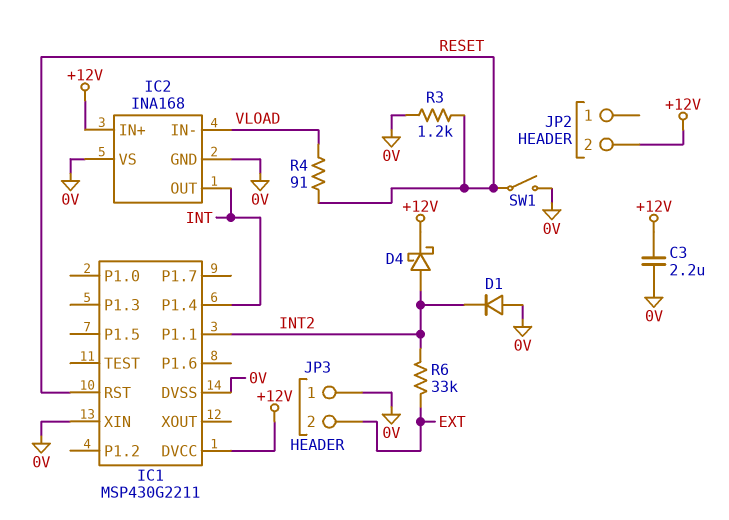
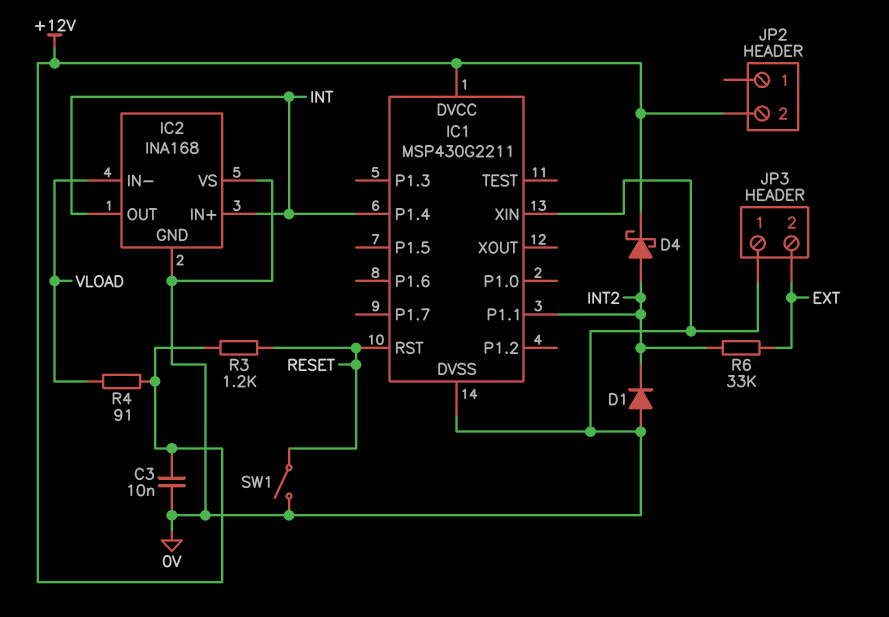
C3: 2.2uF (+12V, 0V) -> 10nF (+12V, 0V)
IC2 pin IN+: +12V -> INT
R3: 1.2k (0V, RESET) -> 1.2k (+12V, RESET)
R4: 91 (RESET, VLOAD) -> 91 (+12V, VLOAD)

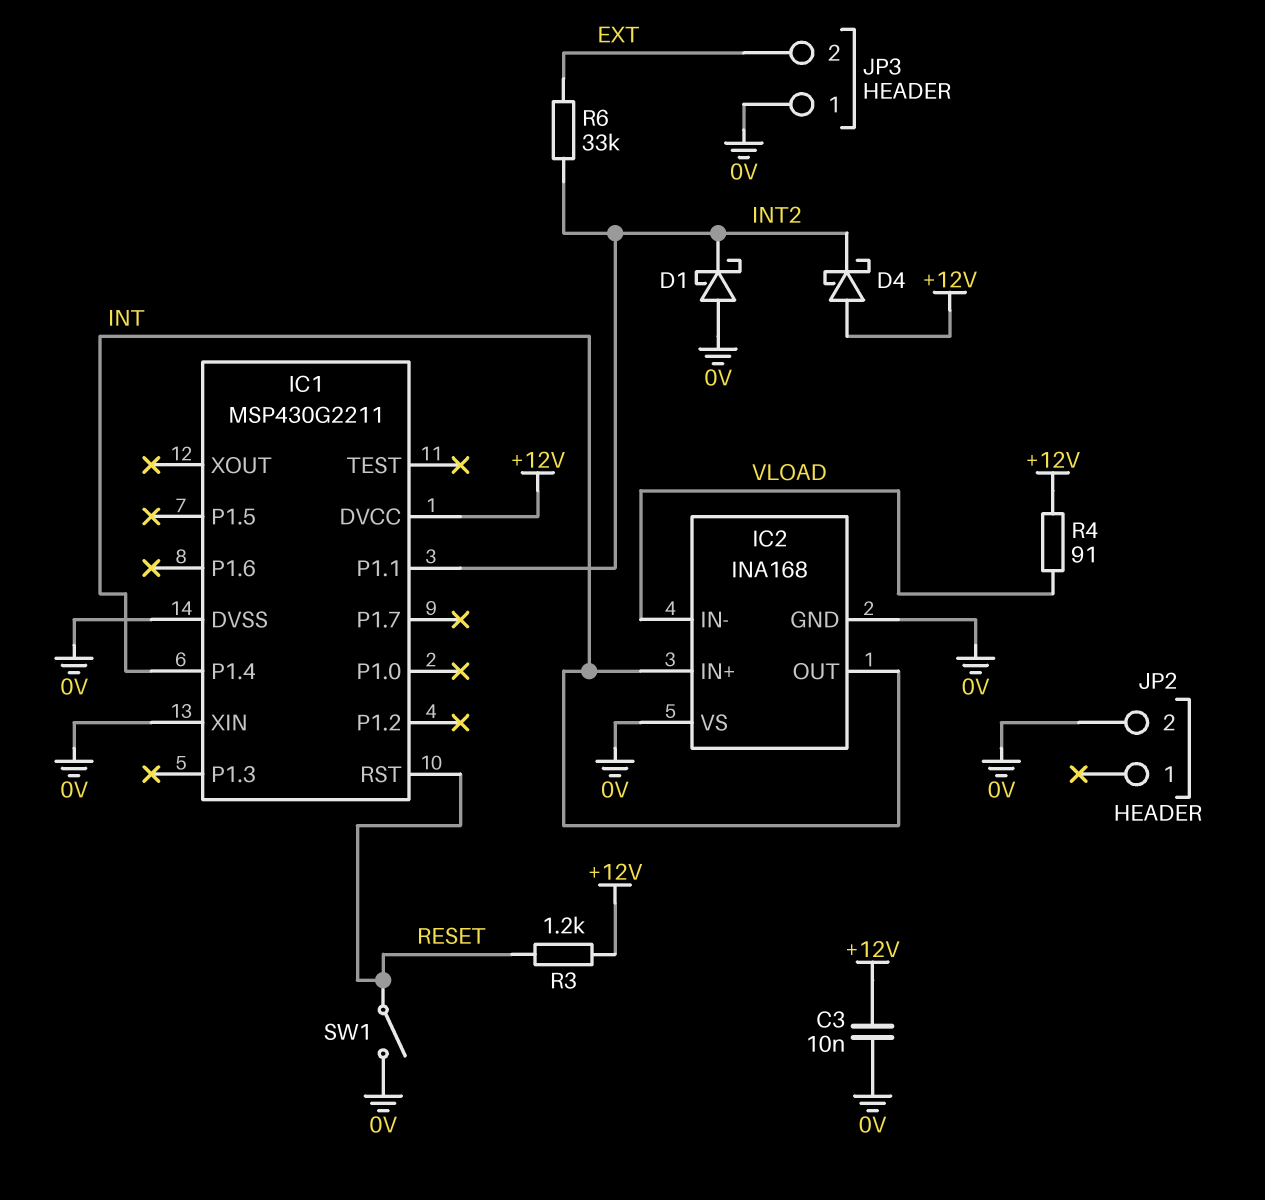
D1: diode (A 0V, K INT2) -> schottky (A 0V, K INT2)
D4: schottky (A INT2, K +12V) -> schottky (A +12V, K INT2)
JP2 pin 2: +12V -> 0V

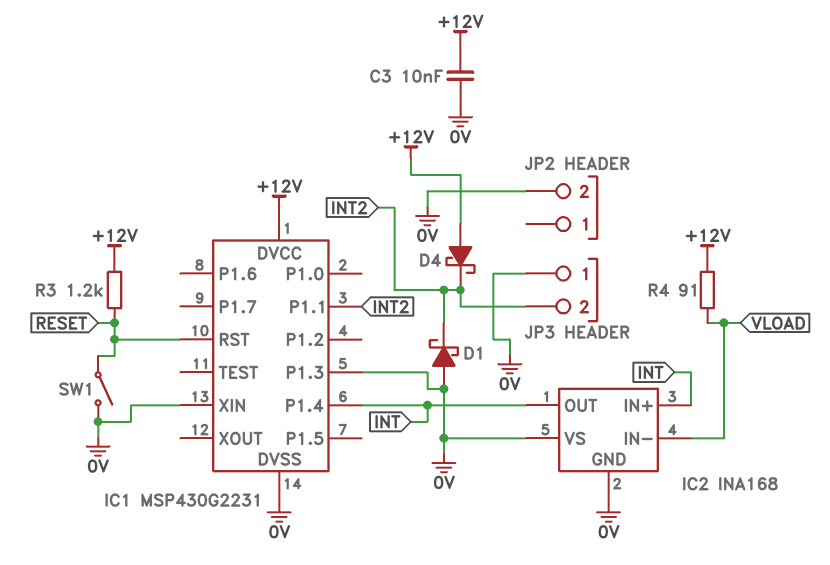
IC1: MSP430G2211 -> MSP430G2231
IC1 pin P1.3: none -> 0V
JP3 pin 2: EXT -> INT2
R6: 33k (EXT, INT2) -> none

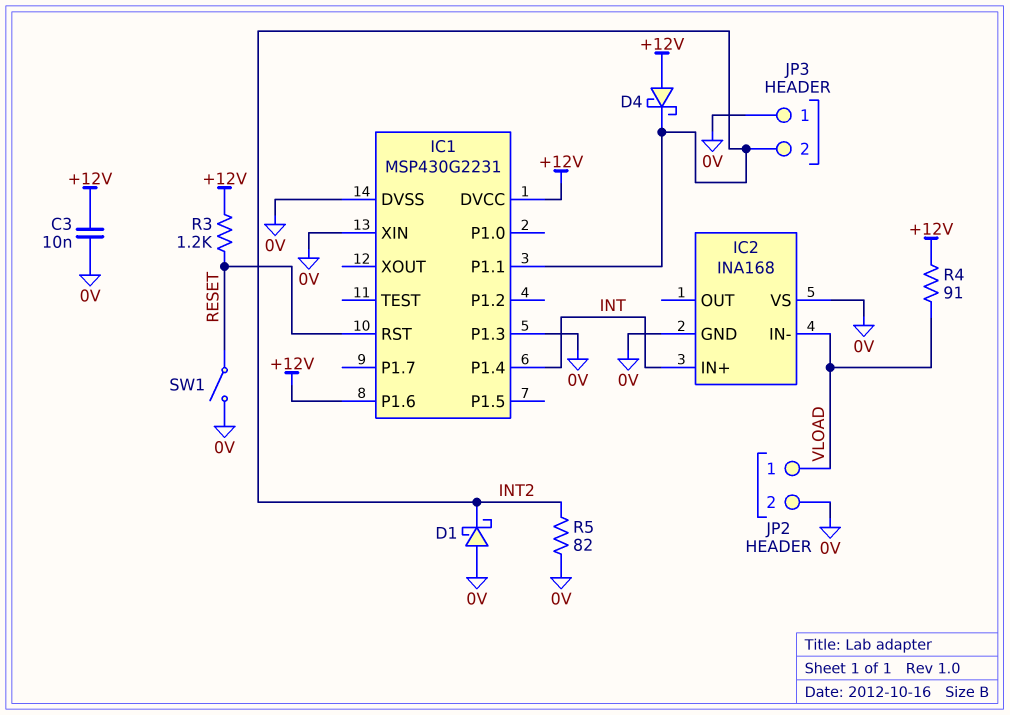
IC1 pin P1.6: none -> +12V
IC2 pin OUT: INT -> none
JP2 pin 1: none -> VLOAD
R5: none -> 82 (0V, INT2)

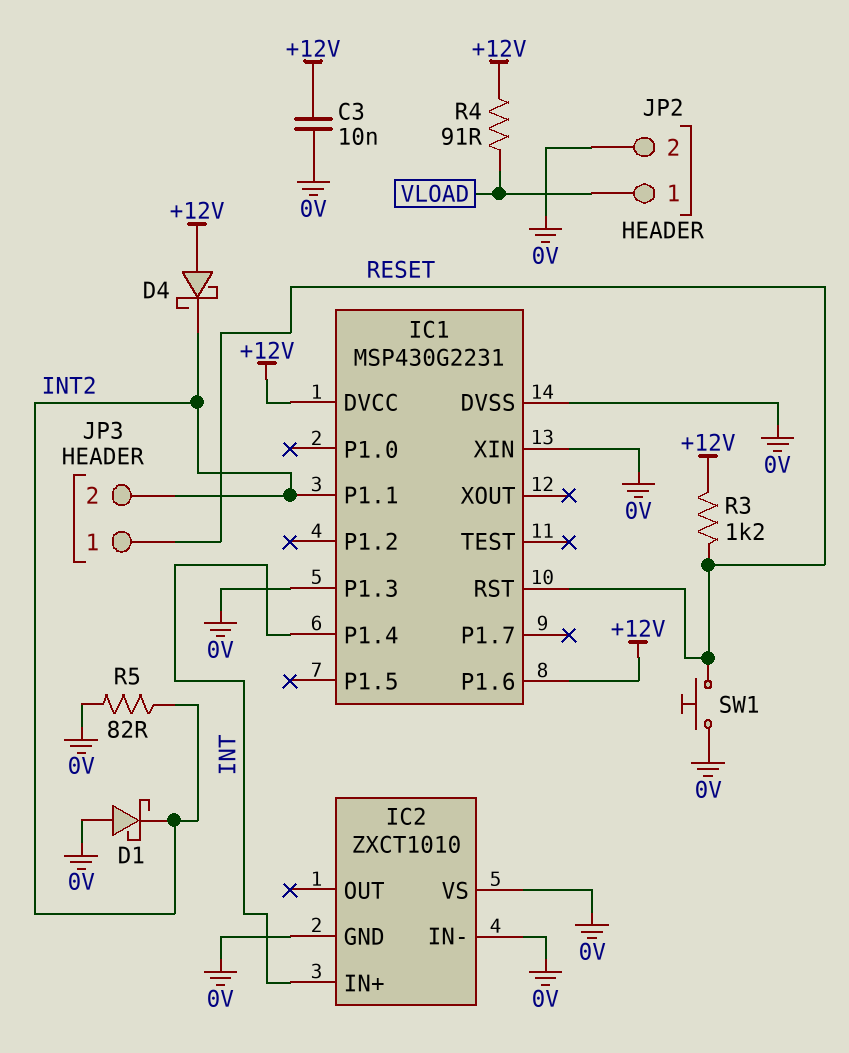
IC2: INA168 -> ZXCT1010
IC2 pin IN-: VLOAD -> 0V
JP3 pin 1: 0V -> RESET
SW1: switch (0V, RESET) -> button (0V, RESET)

